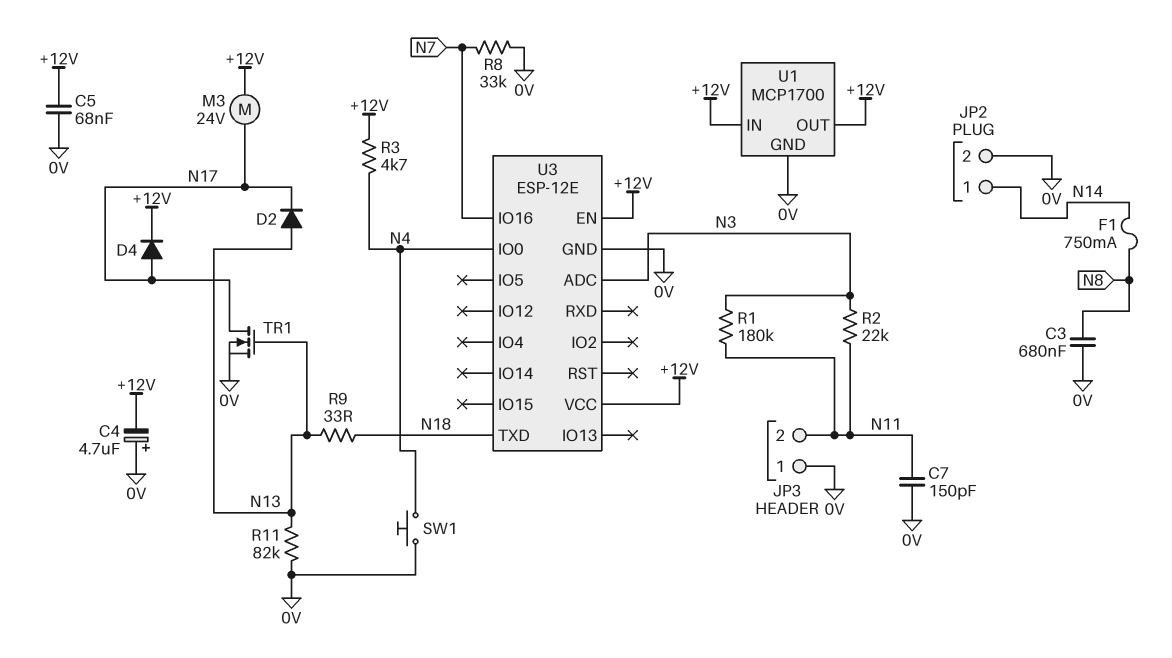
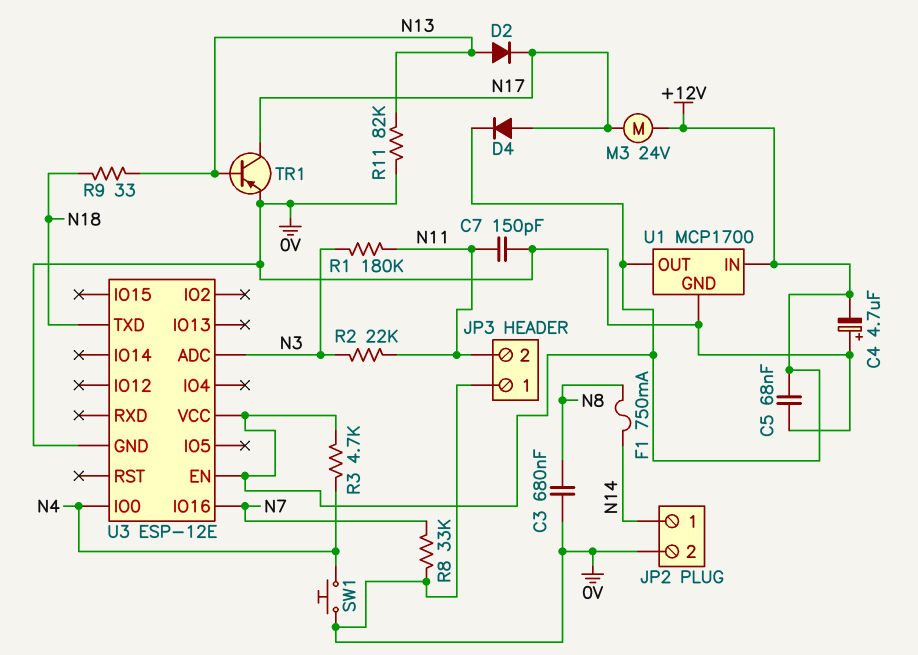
TR1: NMOS (G N13, D N17, S 0V) -> PNP (B N13, C N17, E 0V)

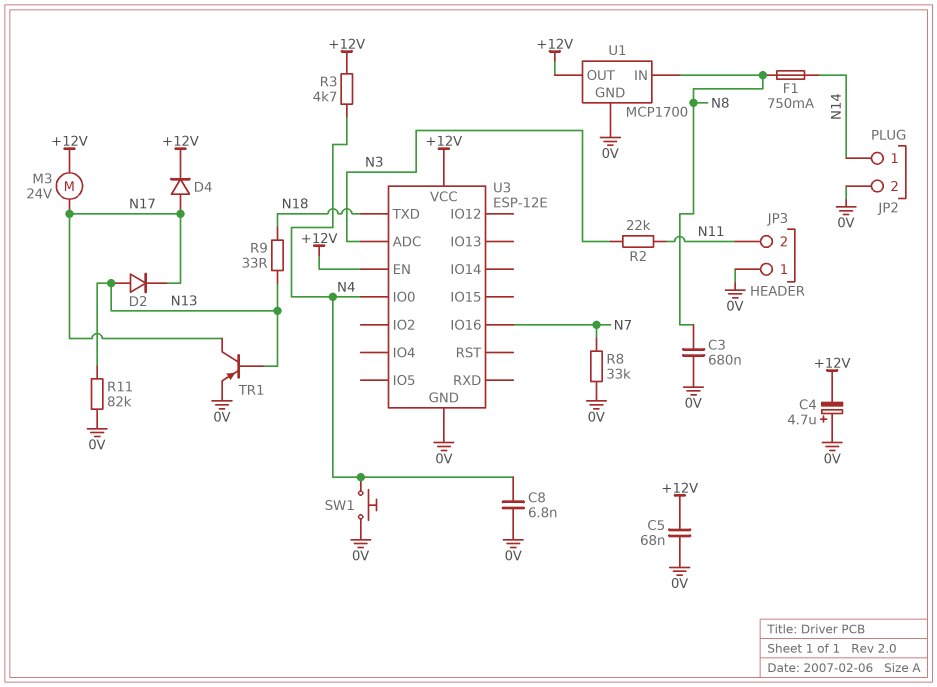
C7: 150pF (0V, N11) -> none
C8: none -> 6.8nF (0V, N4)
R1: 180k (N3, N11) -> none
U1 pin IN: +12V -> N8

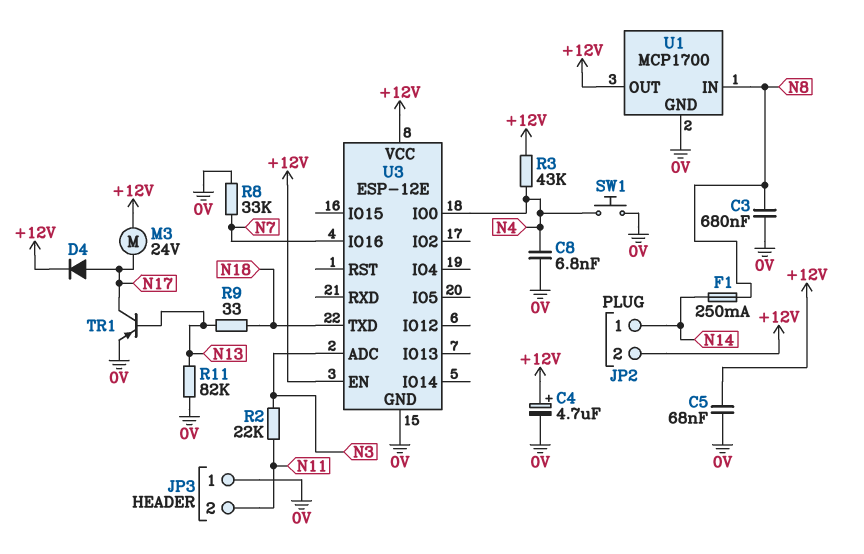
C4: 4.7uF (plus 0V, minus +12V) -> 4.7uF (plus +12V, minus 0V)
D2: diode (A N13, K N17) -> none
F1: 750mA (N8, N14) -> 250mA (N8, N14)
JP2 pin 2: 0V -> +12V
R3: 4.7k (+12V, N4) -> 43k (+12V, N4)

